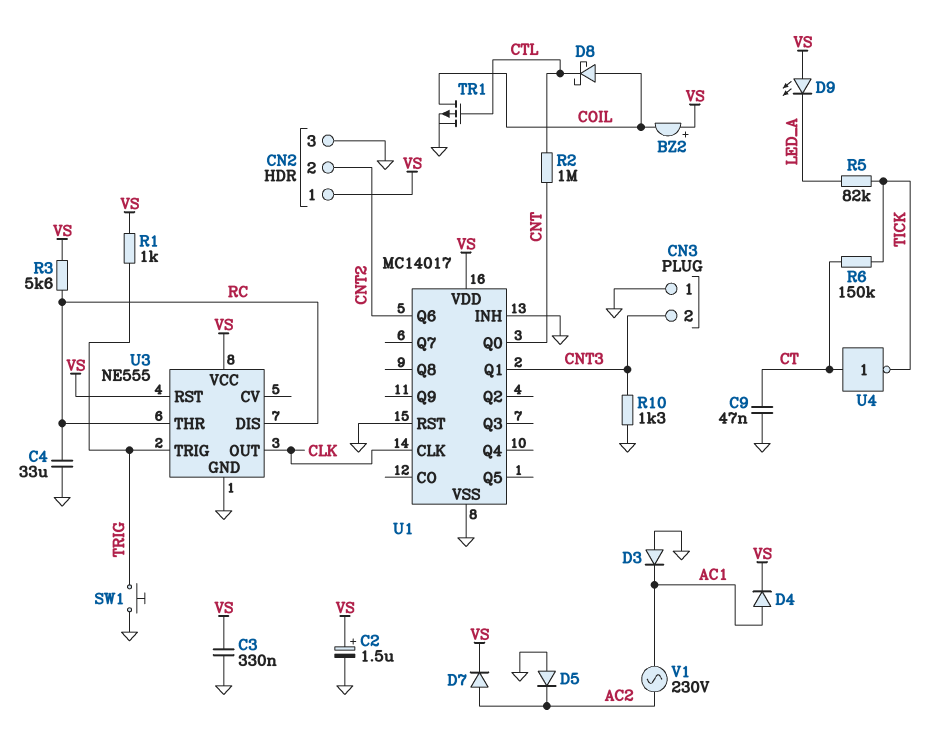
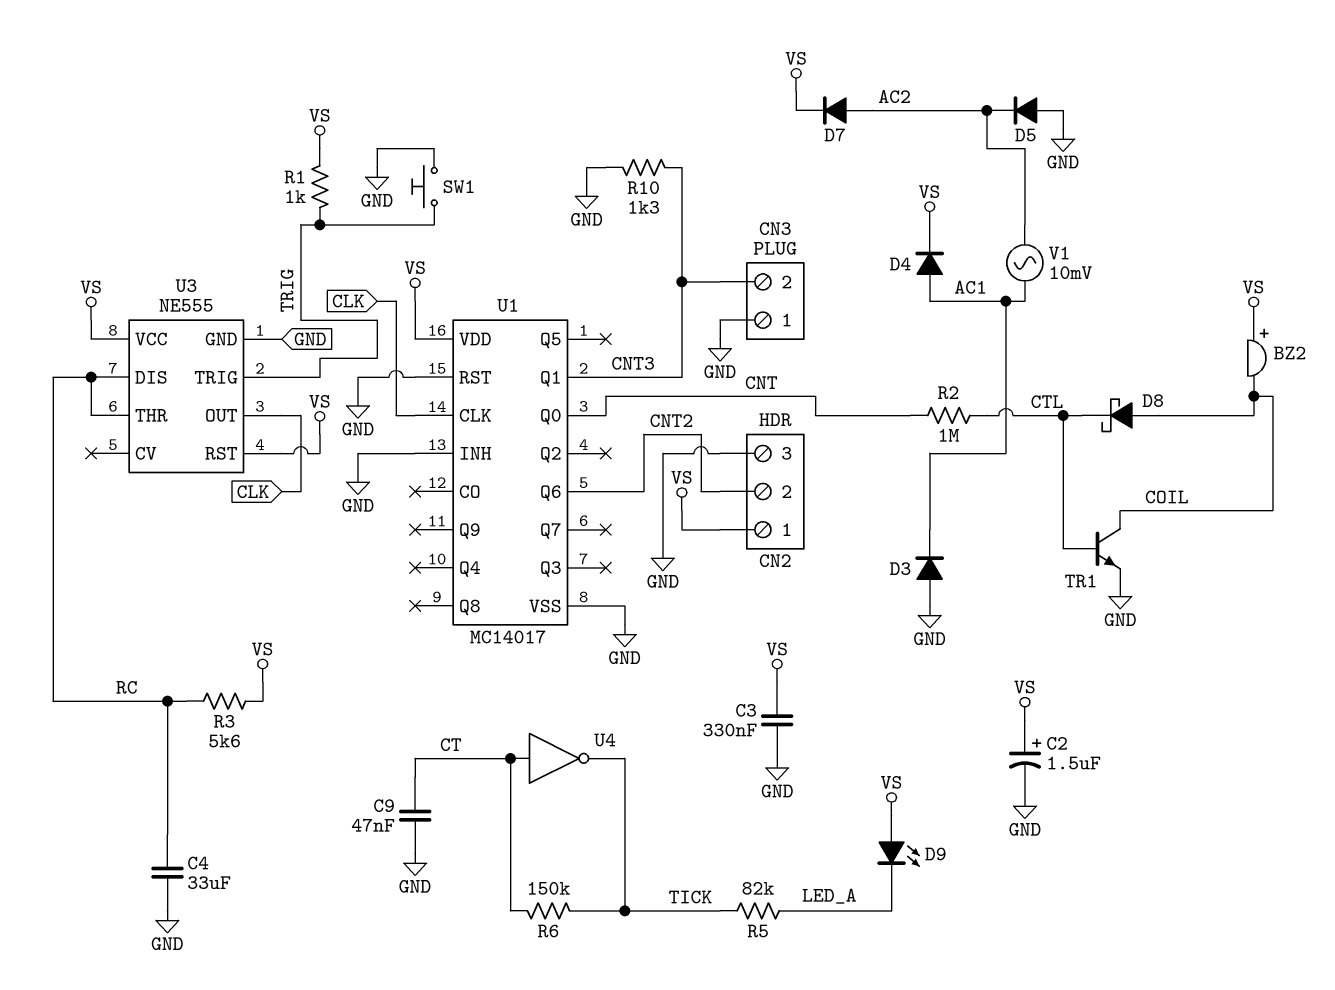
TR1: PMOS (G CTL, D COIL, S GND) -> NPN (B CTL, C COIL, E GND)
V1: AC 230V (AC1, AC2) -> AC 10mV (AC1, AC2)

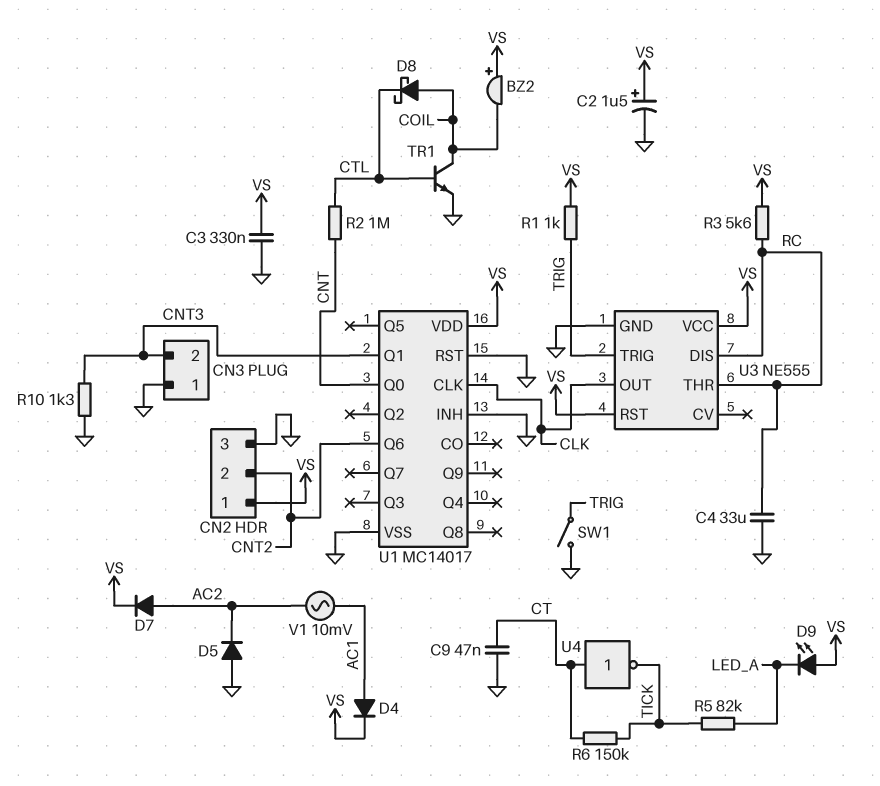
D3: diode (A GND, K AC1) -> none
SW1: button (GND, TRIG) -> switch (GND, TRIG)

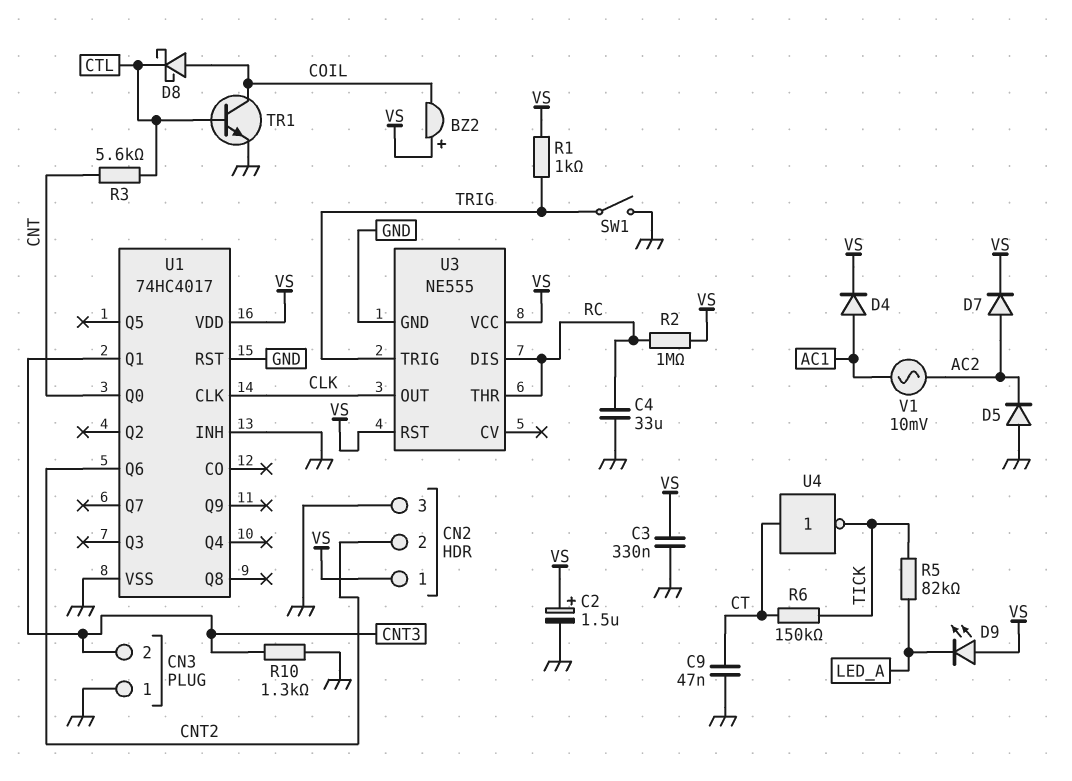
R2: 1M (CNT, CTL) -> 1M (RC, VS)
R3: 5.6k (RC, VS) -> 5.6k (CNT, CTL)
U1: MC14017 -> 74HC4017

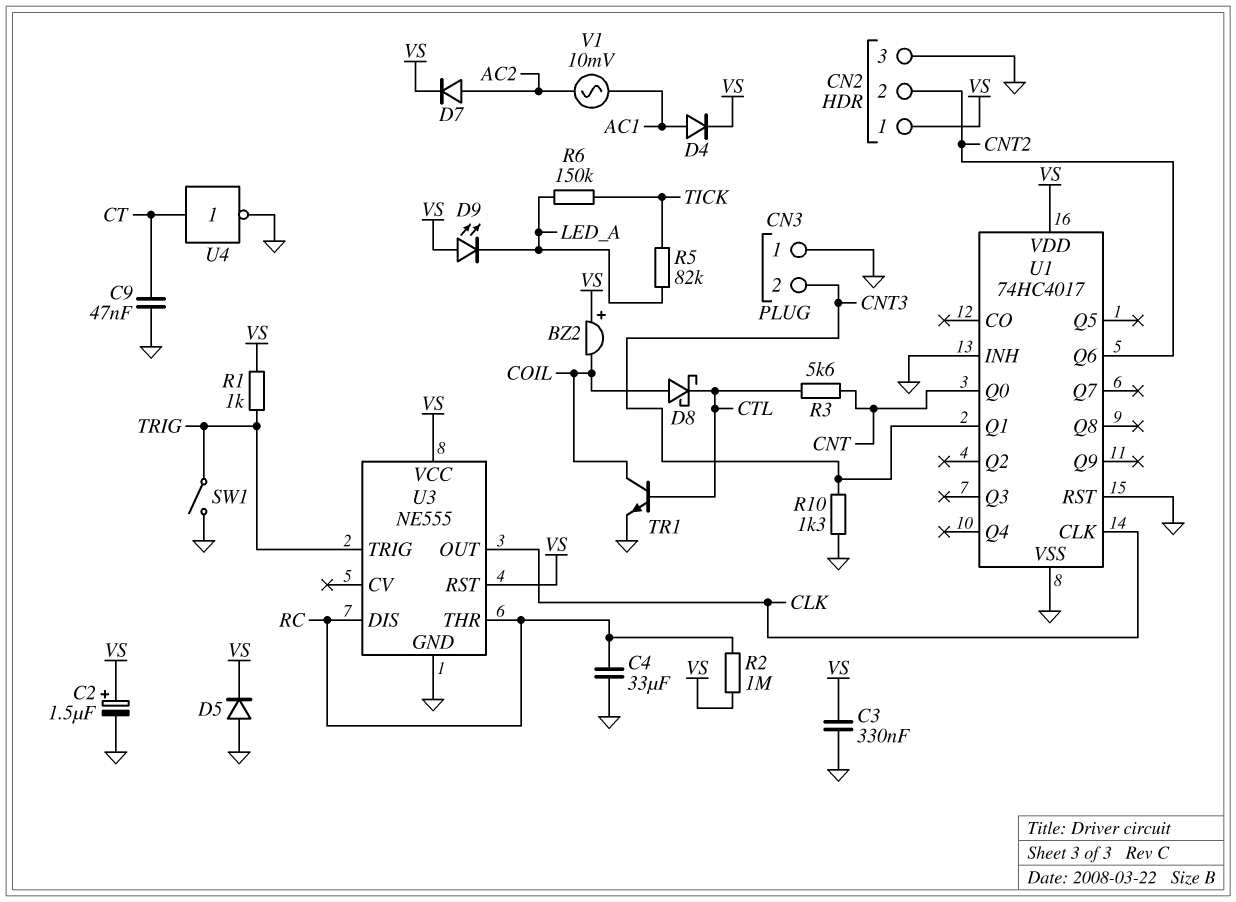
D5: diode (A GND, K AC2) -> diode (A GND, K VS)
R6: 150k (CT, TICK) -> 150k (LED_A, TICK)
U4: NOT (in CT, out TICK) -> NOT (in CT, out GND)

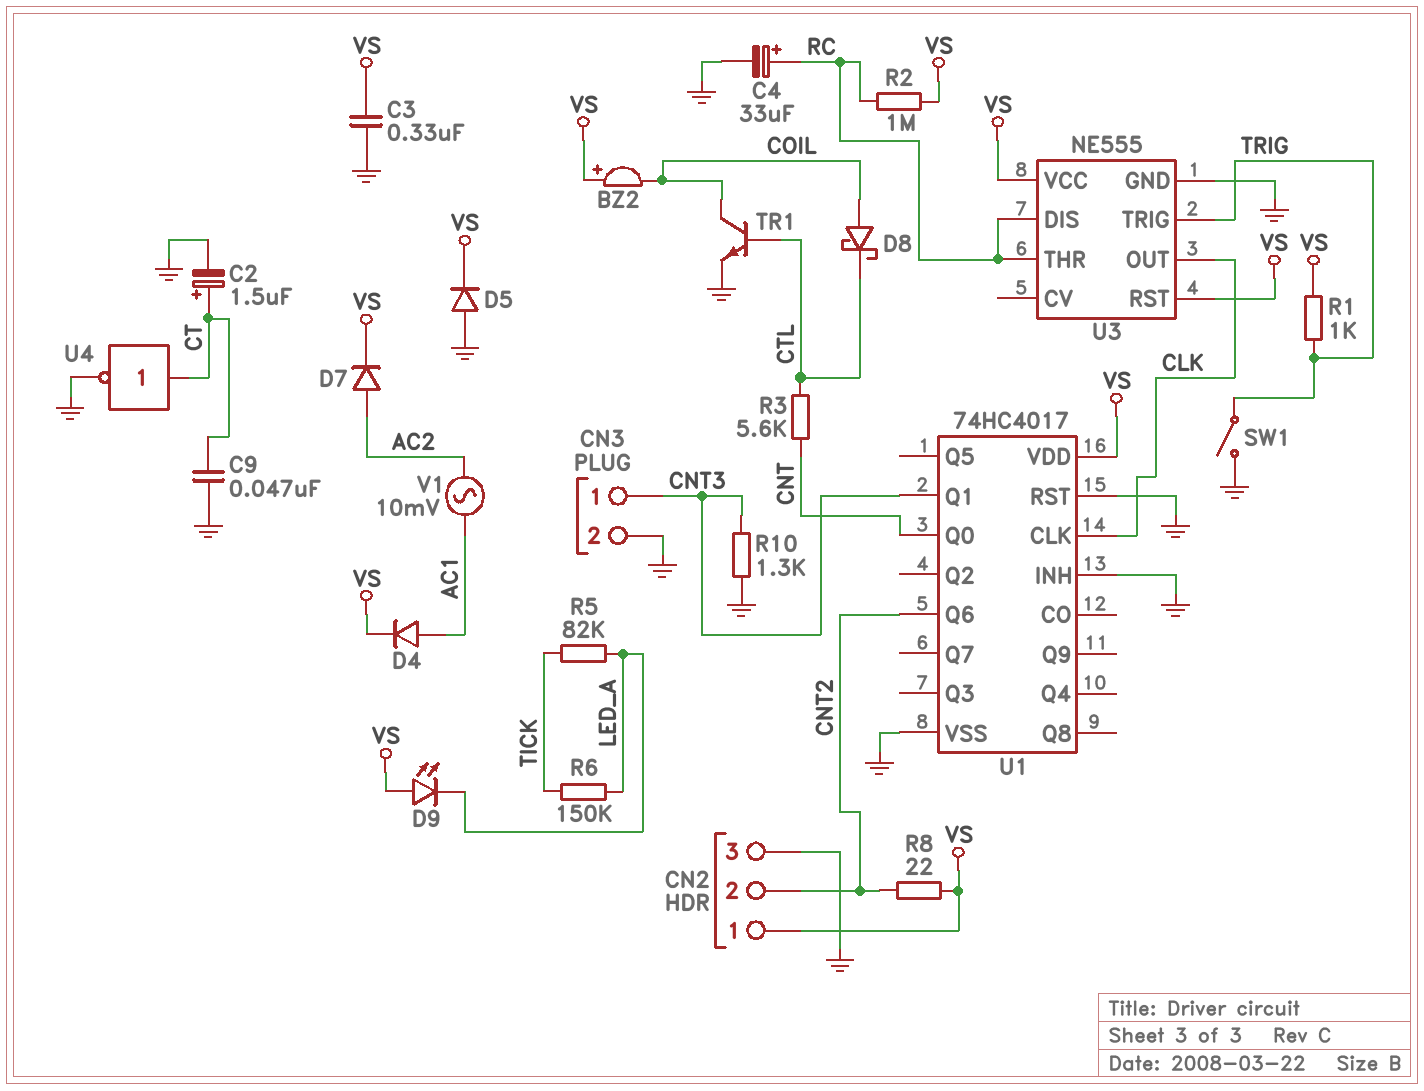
C2: 1.5uF (plus VS, minus GND) -> 1.5uF (plus CT, minus GND)
C4: 33uF (GND, RC) -> 33uF (plus RC, minus GND)
CN3 pin 1: GND -> CNT3
CN3 pin 2: CNT3 -> GND
R8: none -> 22 (CNT2, VS)

